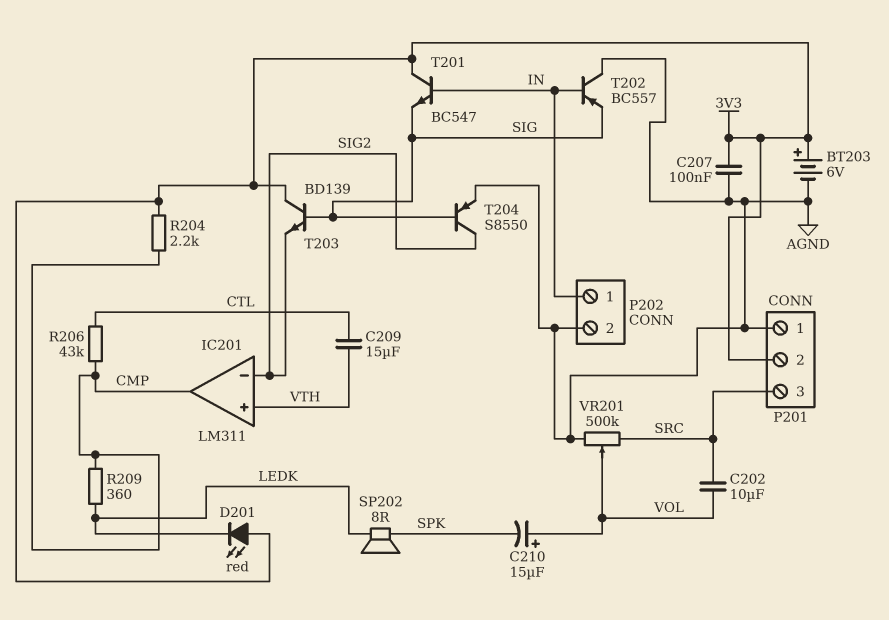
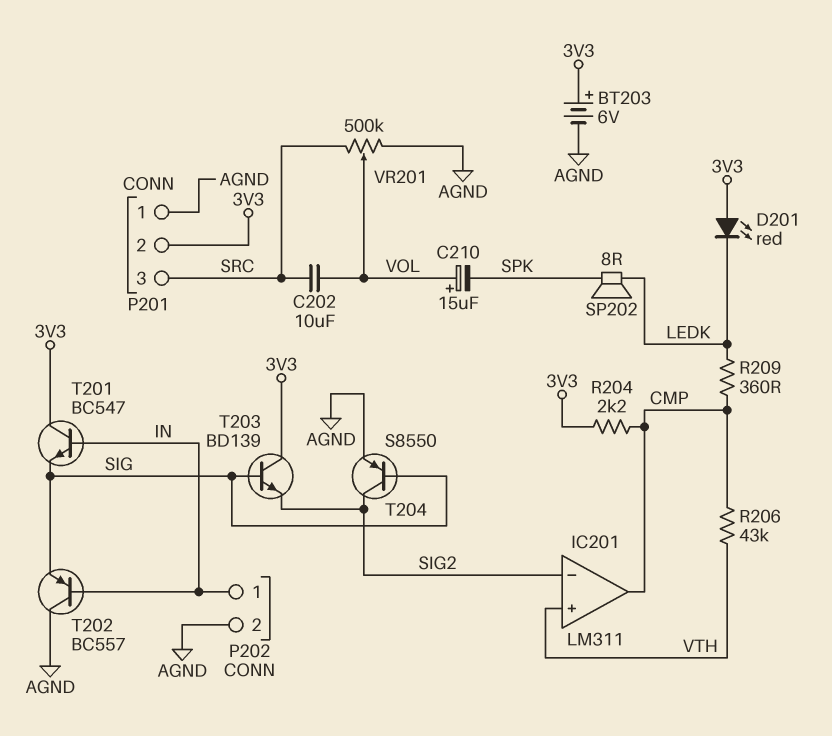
C207: 100nF (3V3, AGND) -> none
C209: 15uF (CTL, VTH) -> none
R206: 43k (CMP, CTL) -> 43k (CMP, VTH)

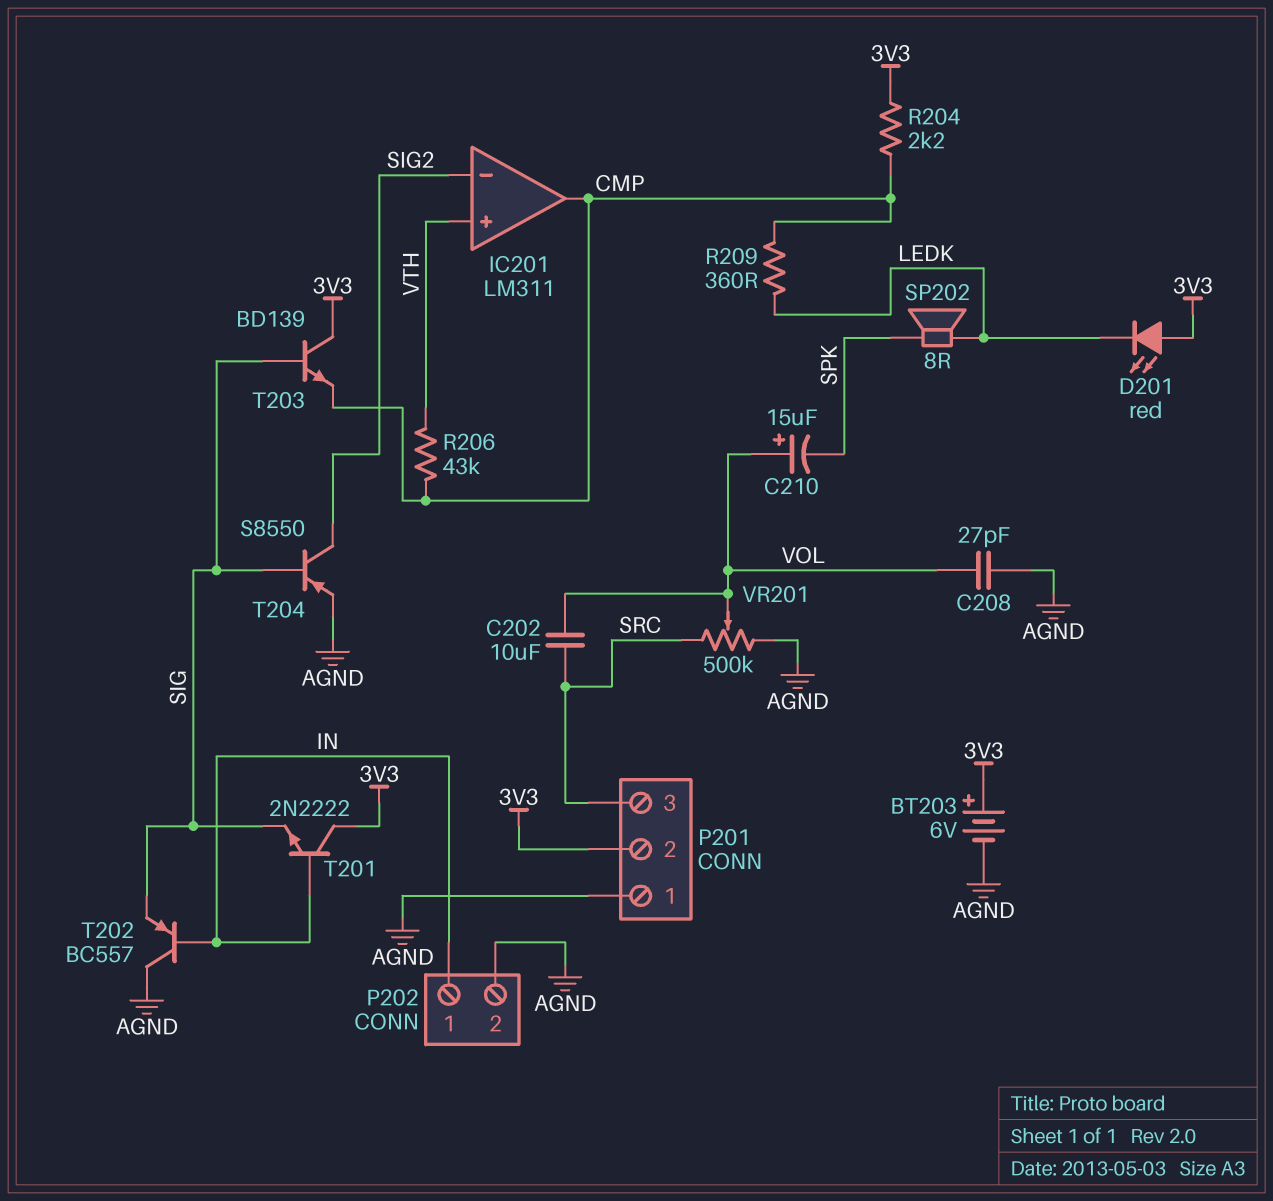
C208: none -> 27pF (AGND, VOL)
T201: NPN BC547 (B IN, C 3V3, E SIG) -> NPN 2N2222 (B IN, C 3V3, E SIG)
T203: NPN BD139 (B SIG, C 3V3, E SIG2) -> NPN BD139 (B SIG, C 3V3, E CMP)

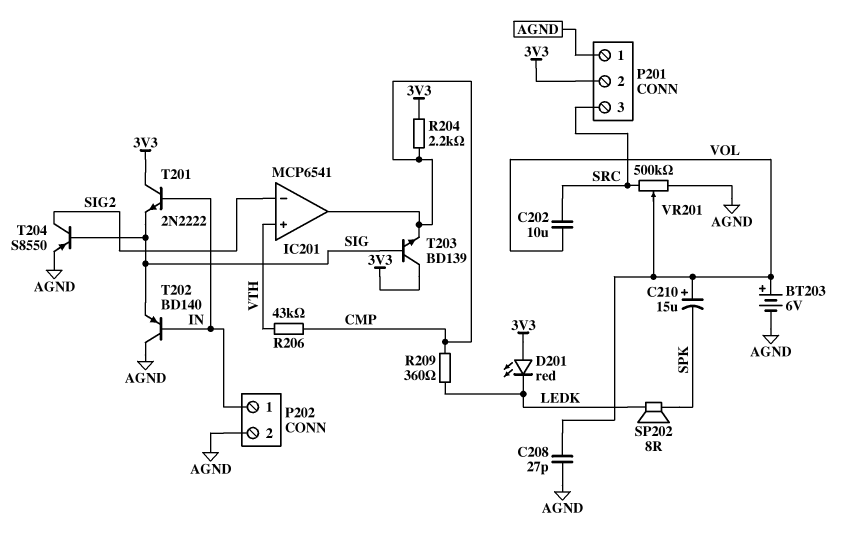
BT203: 6V (plus 3V3, minus AGND) -> 6V (plus VOL, minus AGND)
IC201: LM311 -> MCP6541
T202: PNP BC557 (B IN, C AGND, E SIG) -> PNP BD140 (B IN, C AGND, E SIG)

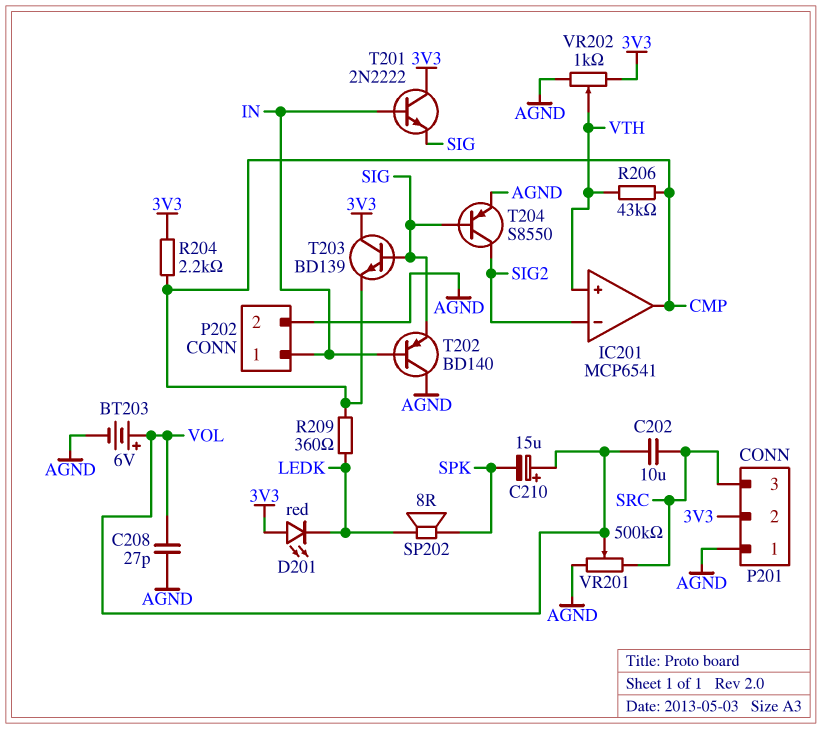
VR202: none -> 1k (3V3, AGND, wiper VTH)

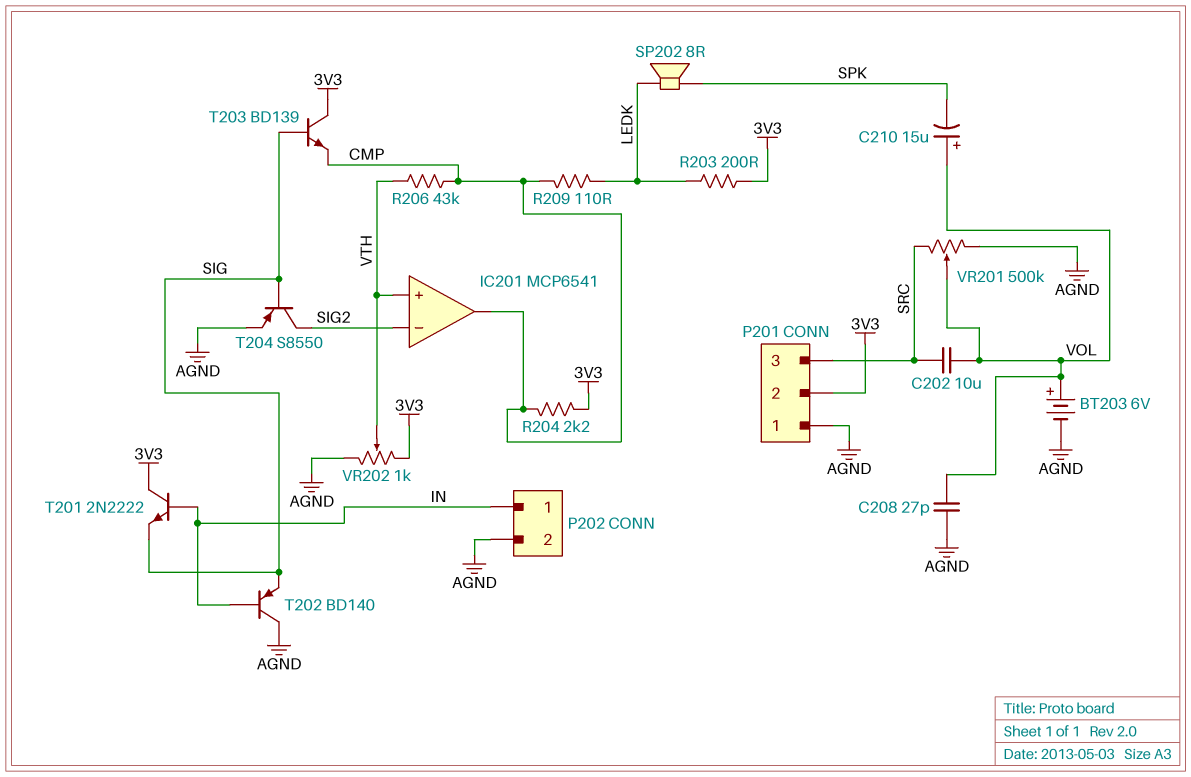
D201: LED red (A 3V3, K LEDK) -> none
R203: none -> 200 (3V3, LEDK)
R209: 360 (CMP, LEDK) -> 110 (CMP, LEDK)

